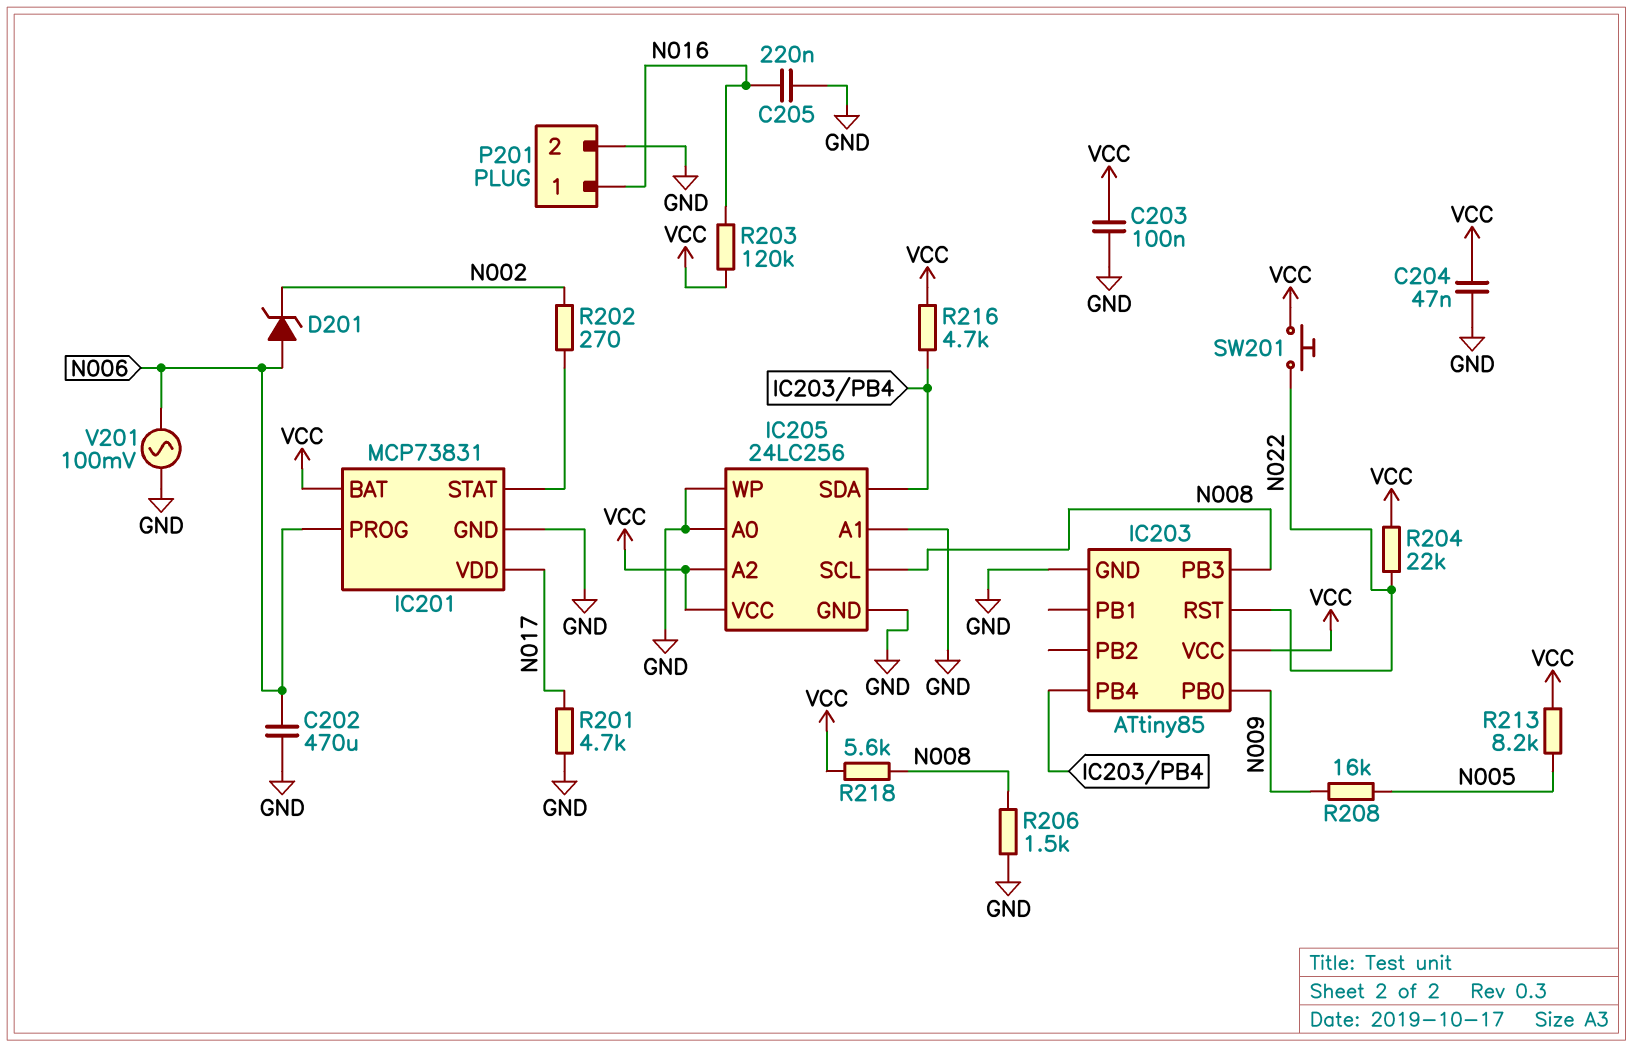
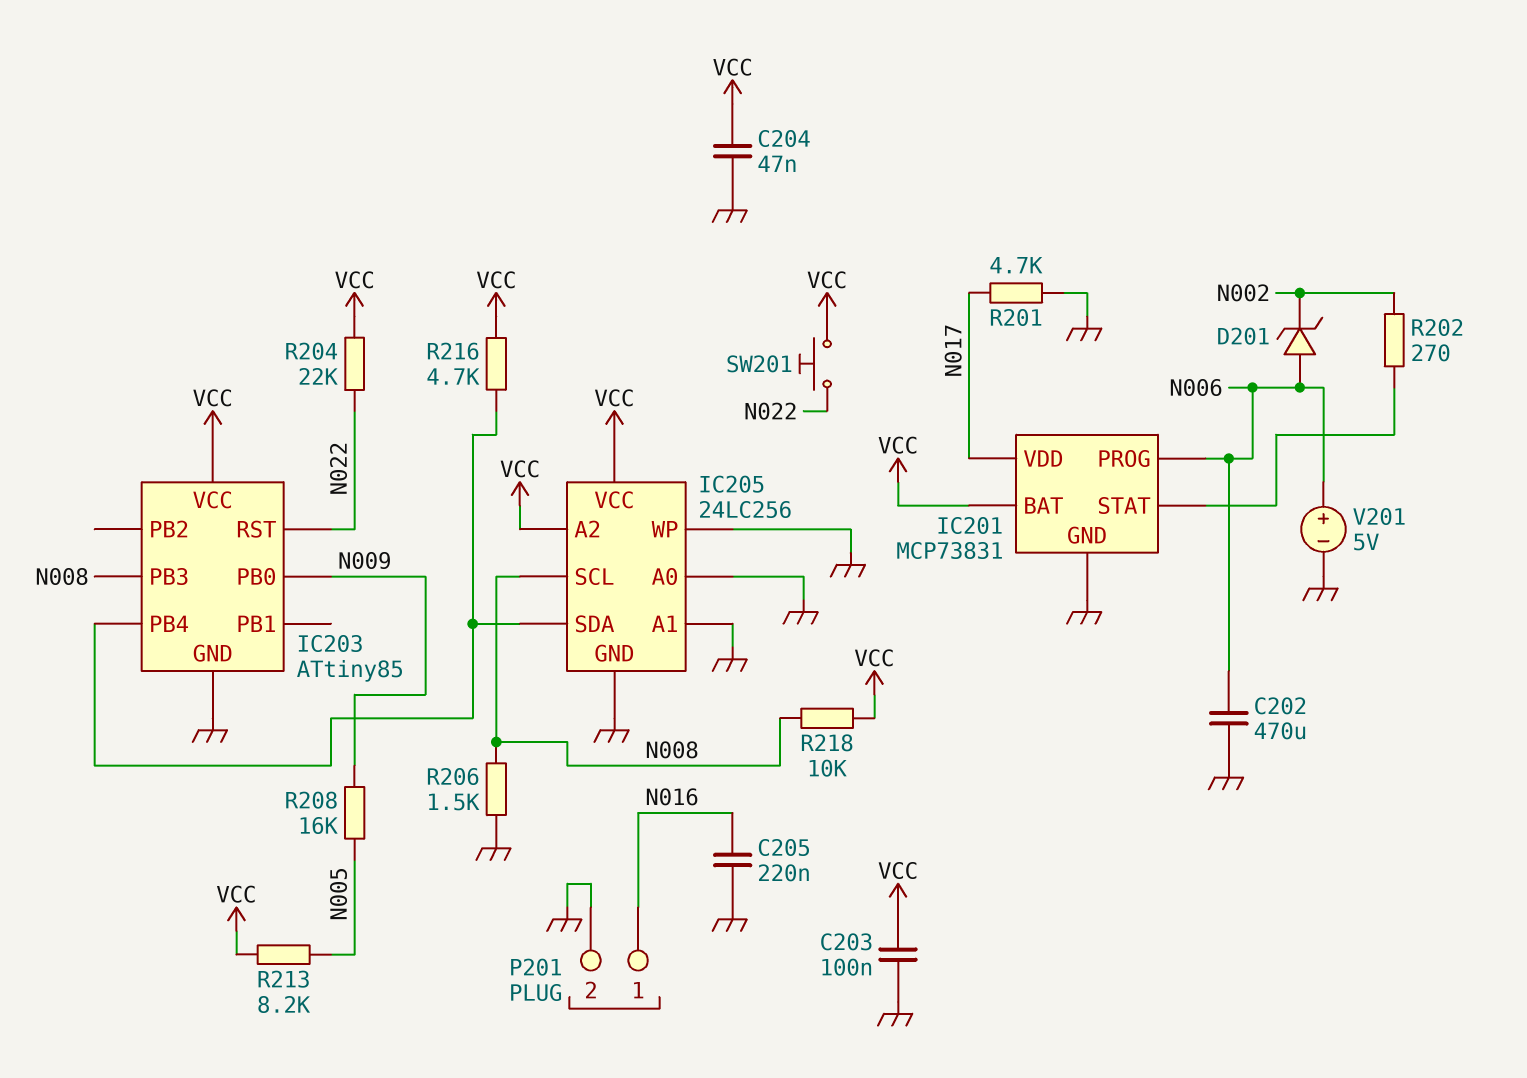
R203: 120k (N016, VCC) -> none
R218: 5.6k (N008, VCC) -> 10k (N008, VCC)
V201: AC 100mV (GND, N006) -> 5V (plus N006, minus GND)

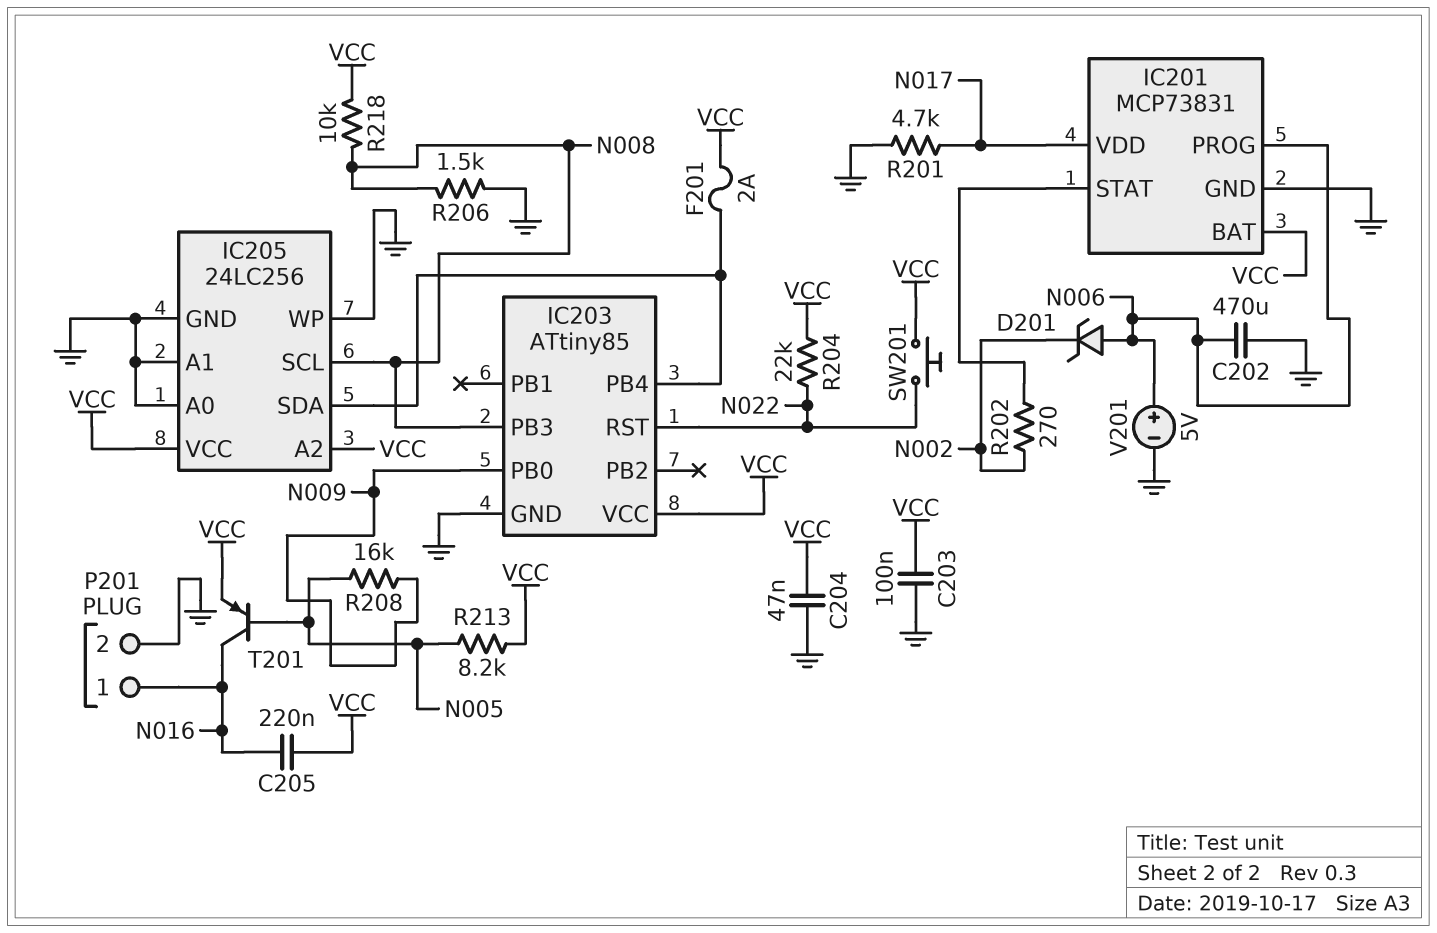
C205: 220nF (GND, N016) -> 220nF (N016, VCC)
F201: none -> 2A (IC203/PB4, VCC)
R216: 4.7k (IC203/PB4, VCC) -> none
T201: none -> PNP (B N005, C N016, E VCC)

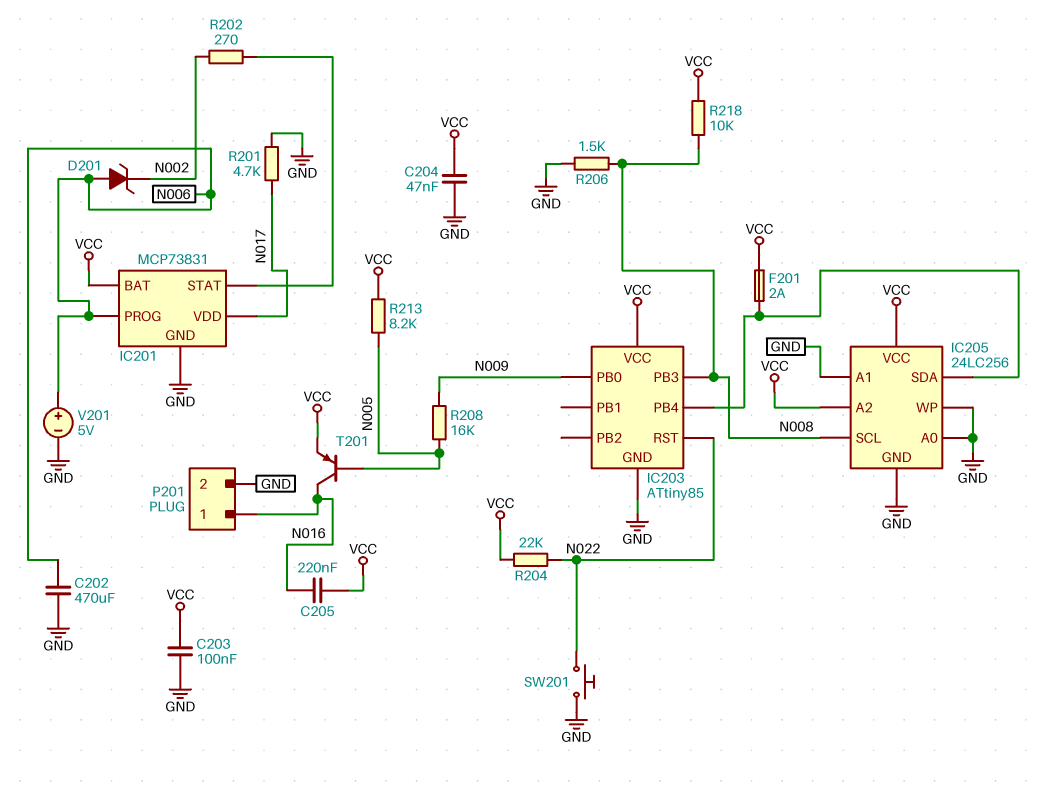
SW201: button (N022, VCC) -> button (GND, N022)

